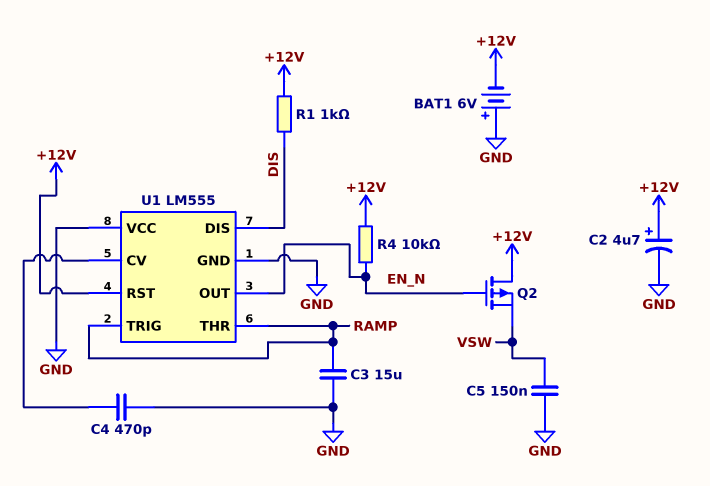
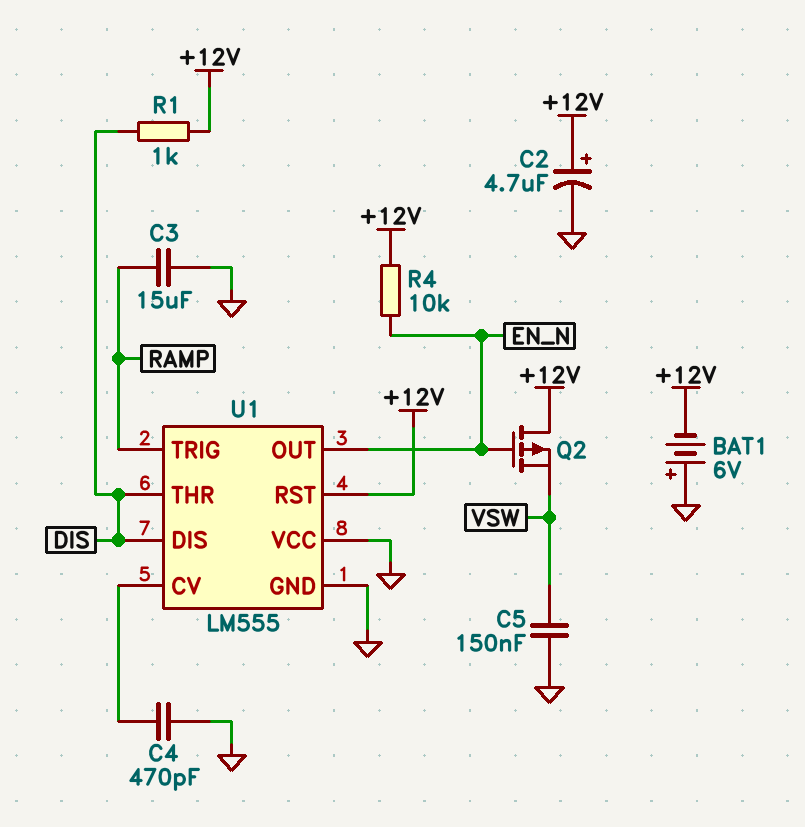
U1 pin THR: RAMP -> DIS

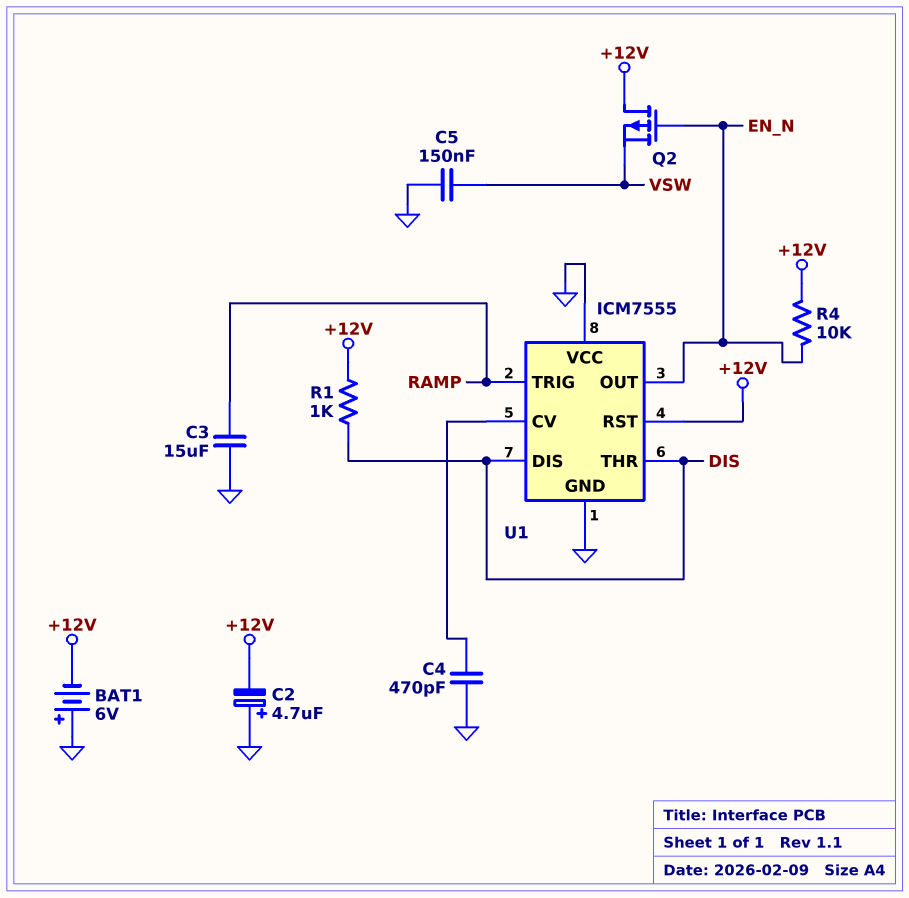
C2: 4.7uF (plus +12V, minus GND) -> 4.7uF (plus GND, minus +12V)
U1: LM555 -> ICM7555

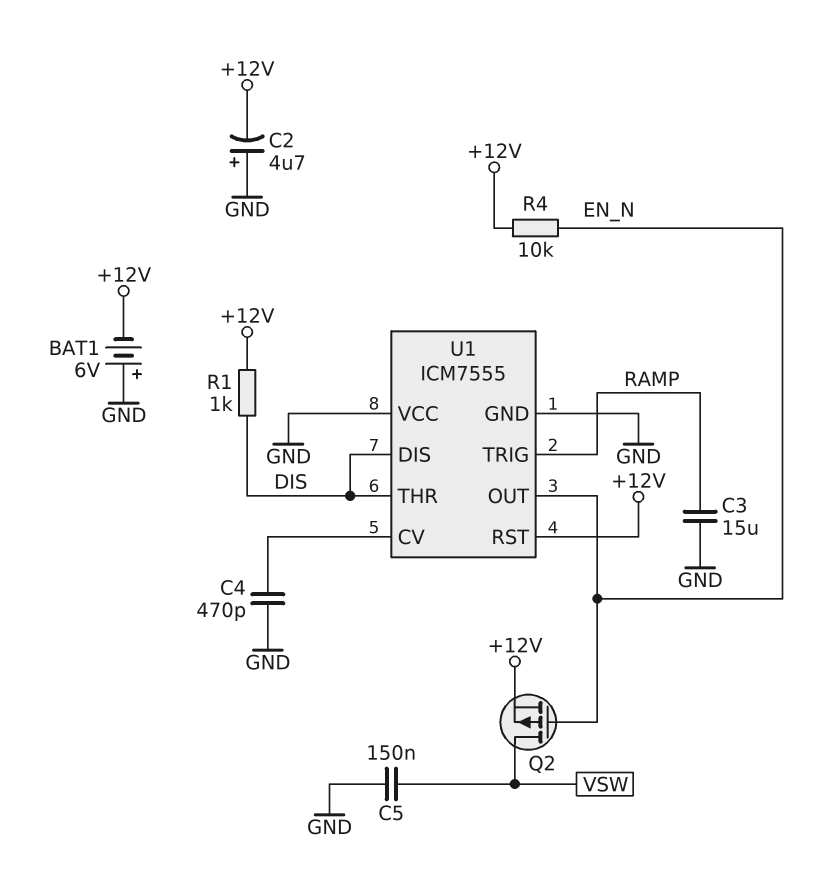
Q2: PMOS (G EN_N, D +12V, S VSW) -> PMOS (G EN_N, D VSW, S +12V)

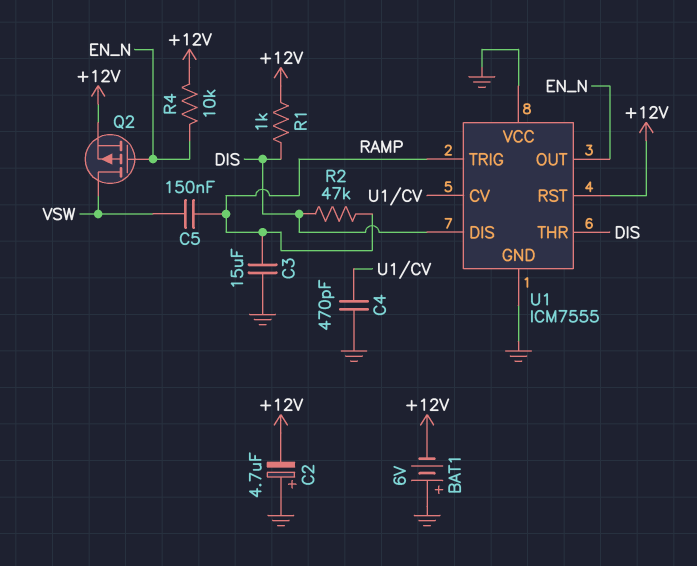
C5: 150nF (GND, VSW) -> 150nF (RAMP, VSW)
R2: none -> 47k (DIS, RAMP)

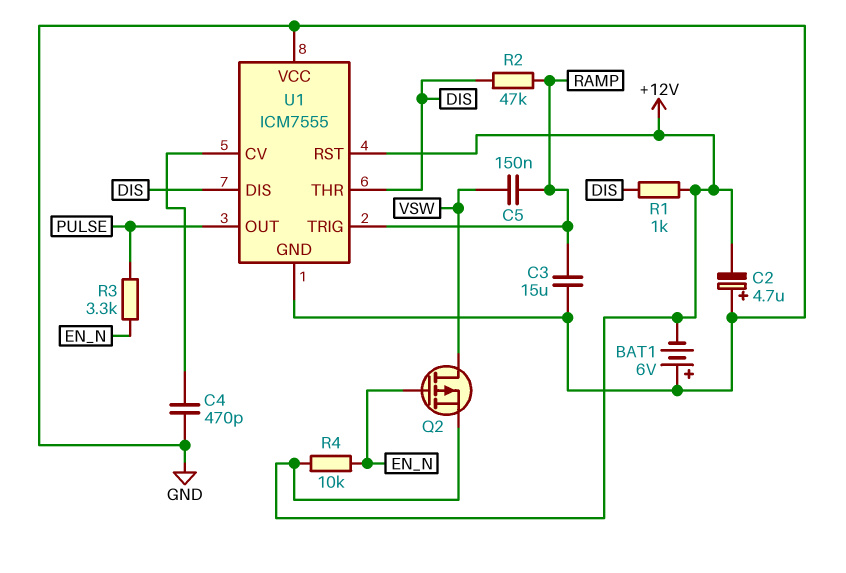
R3: none -> 3.3k (EN_N, PULSE)
U1 pin OUT: EN_N -> PULSE

